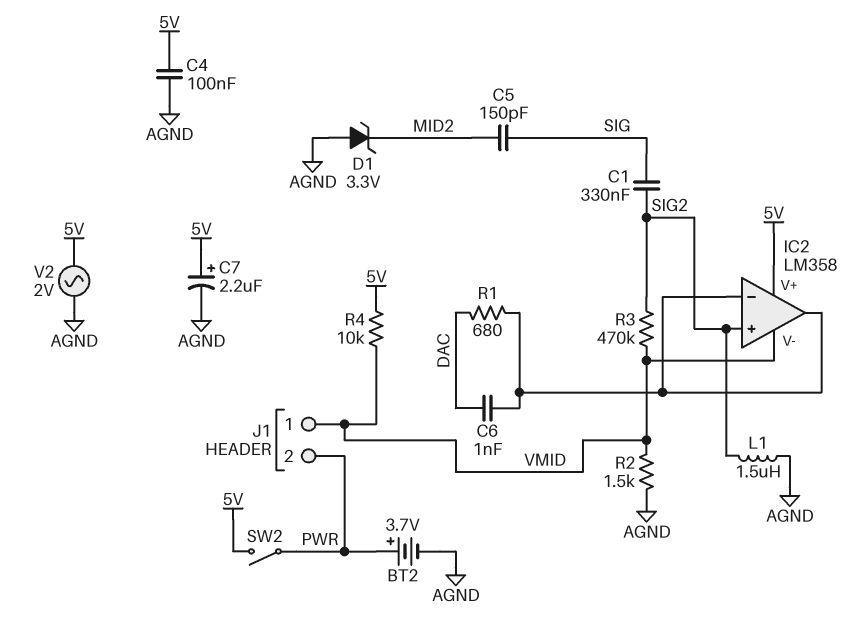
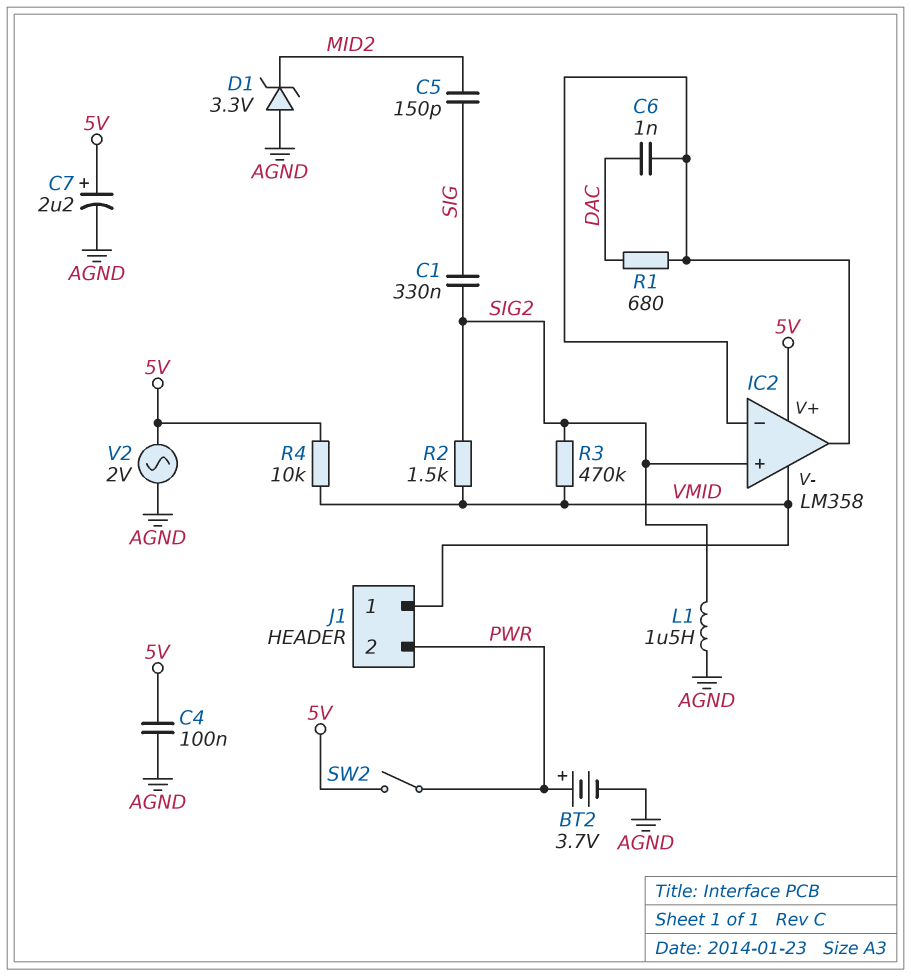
R2: 1.5k (AGND, VMID) -> 1.5k (SIG2, VMID)

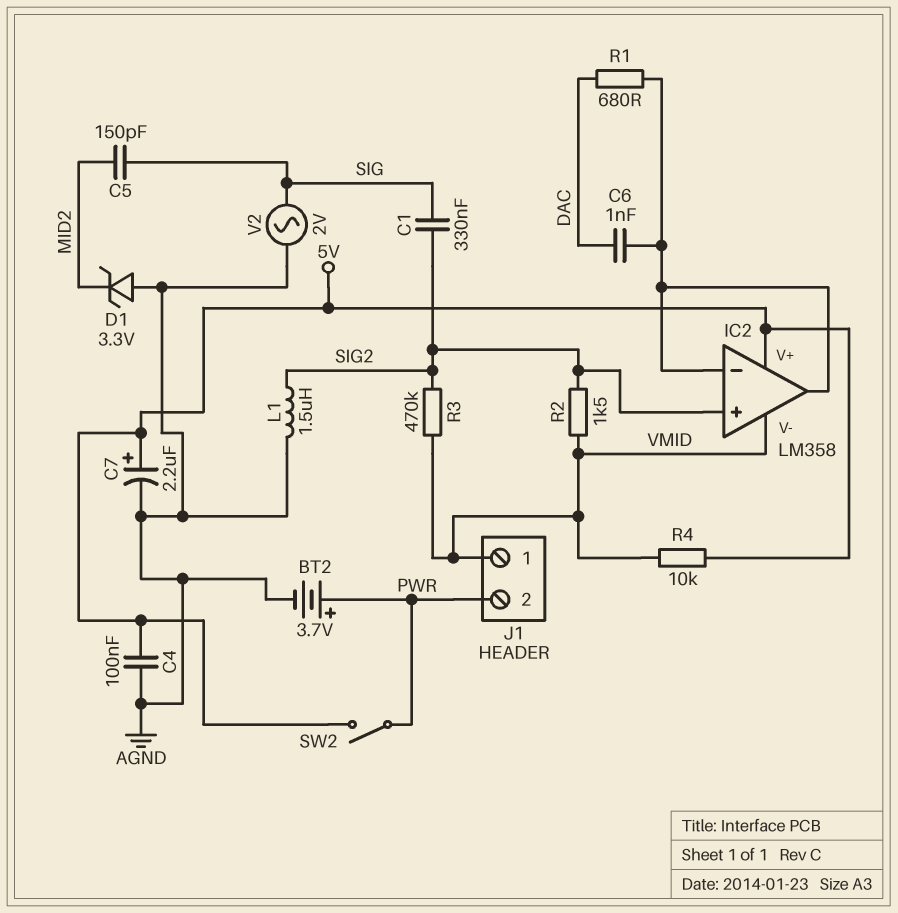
V2: AC 2V (5V, AGND) -> AC 2V (AGND, SIG)

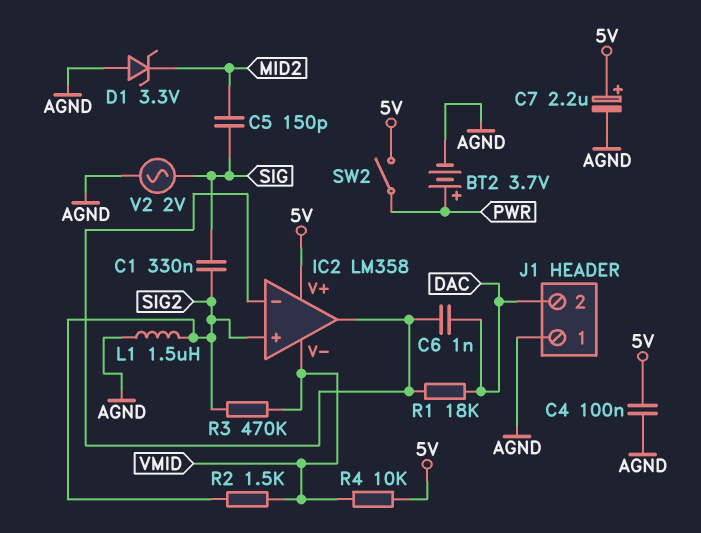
J1 pin 1: VMID -> AGND
J1 pin 2: PWR -> DAC
R1: 680 (DAC, IC2/in-) -> 18k (DAC, IC2/in-)

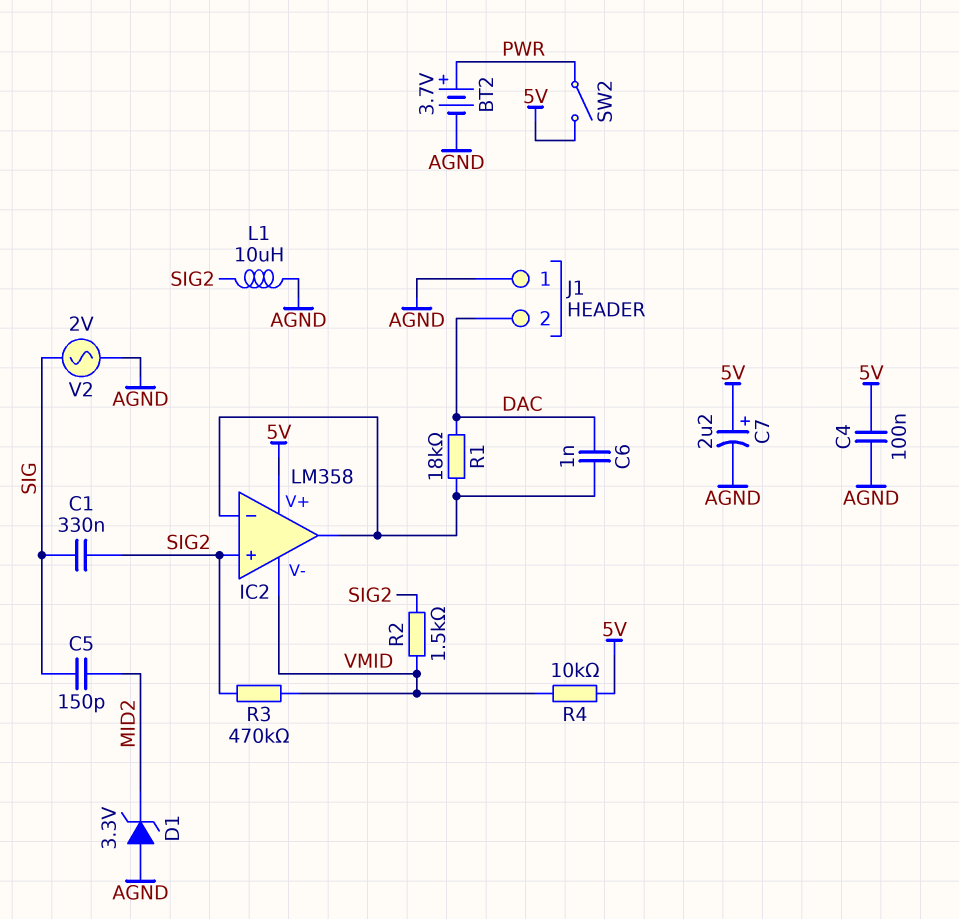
L1: 1.5uH (AGND, SIG2) -> 10uH (AGND, SIG2)

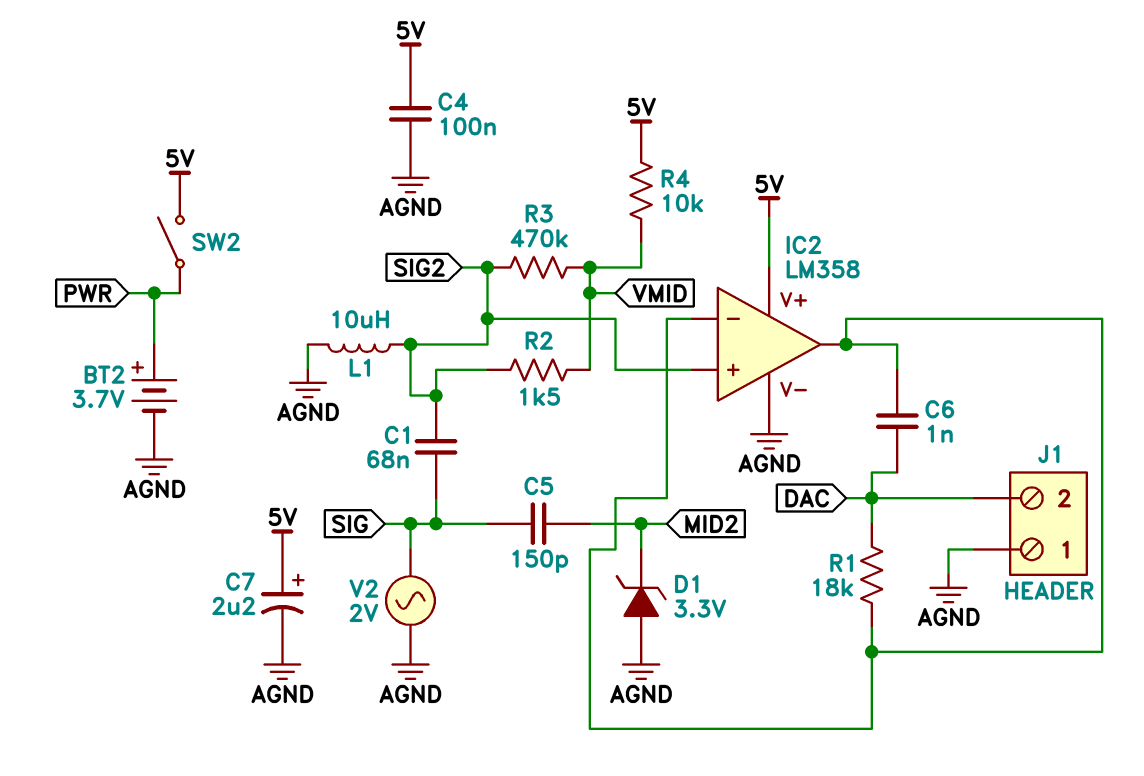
C1: 330nF (SIG, SIG2) -> 68nF (SIG, SIG2)
IC2 pin V-: VMID -> AGND

